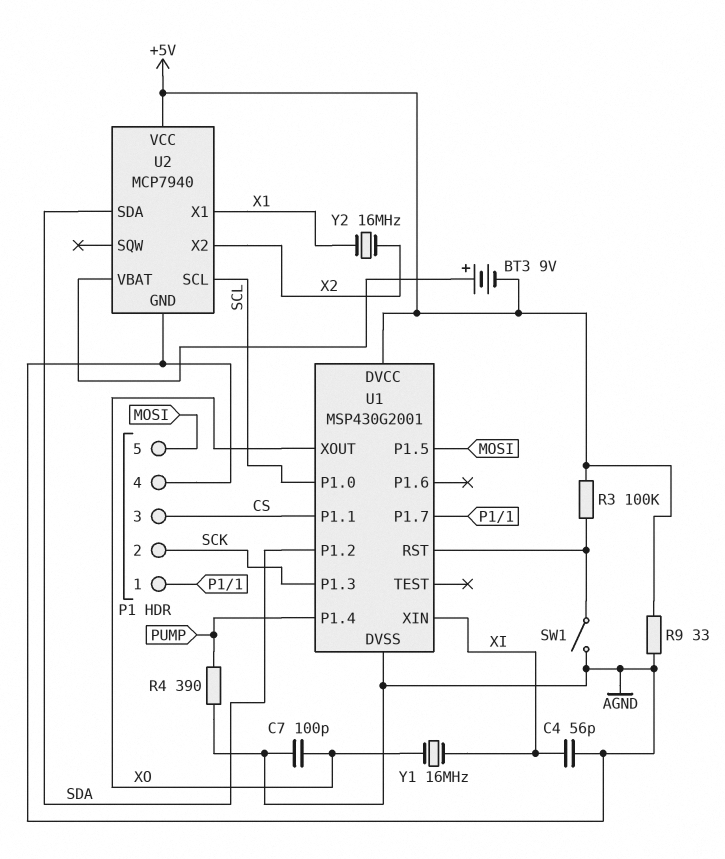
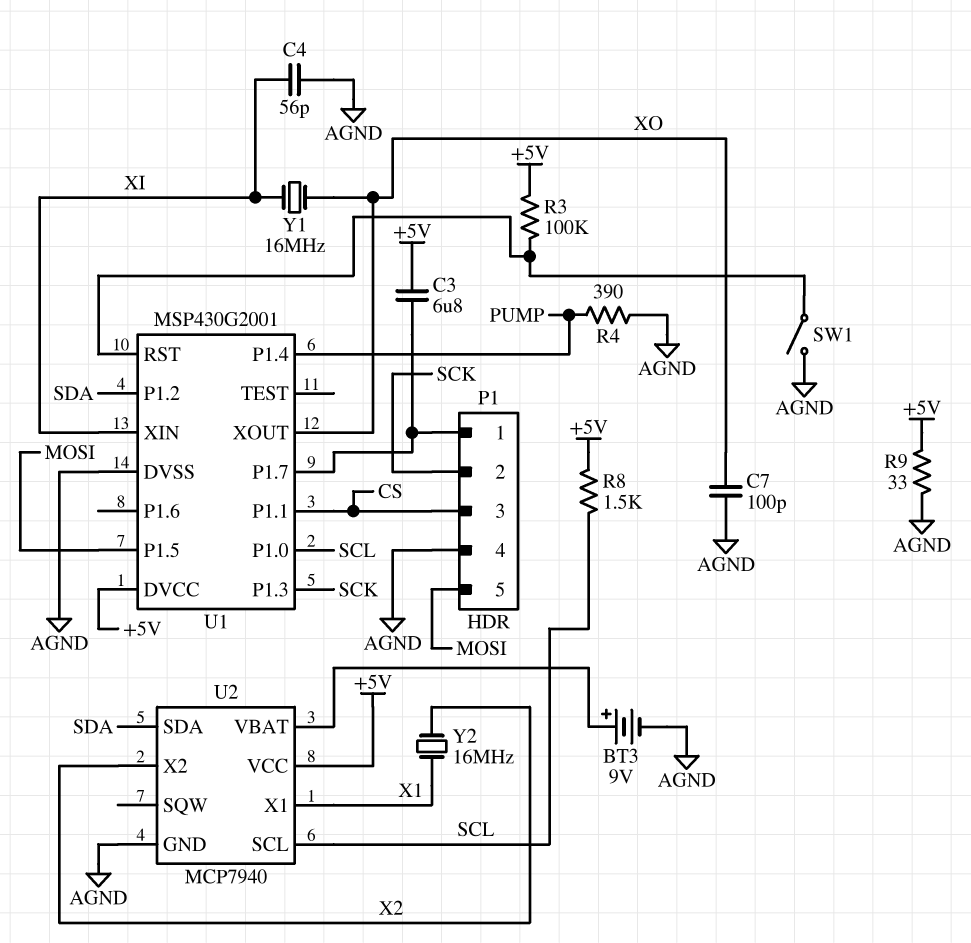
BT3: 9V (plus U2/VBAT, minus +5V) -> 9V (plus U2/VBAT, minus AGND)
C3: none -> 6.8uF (+5V, P1/1)
R8: none -> 1.5k (+5V, SCL)

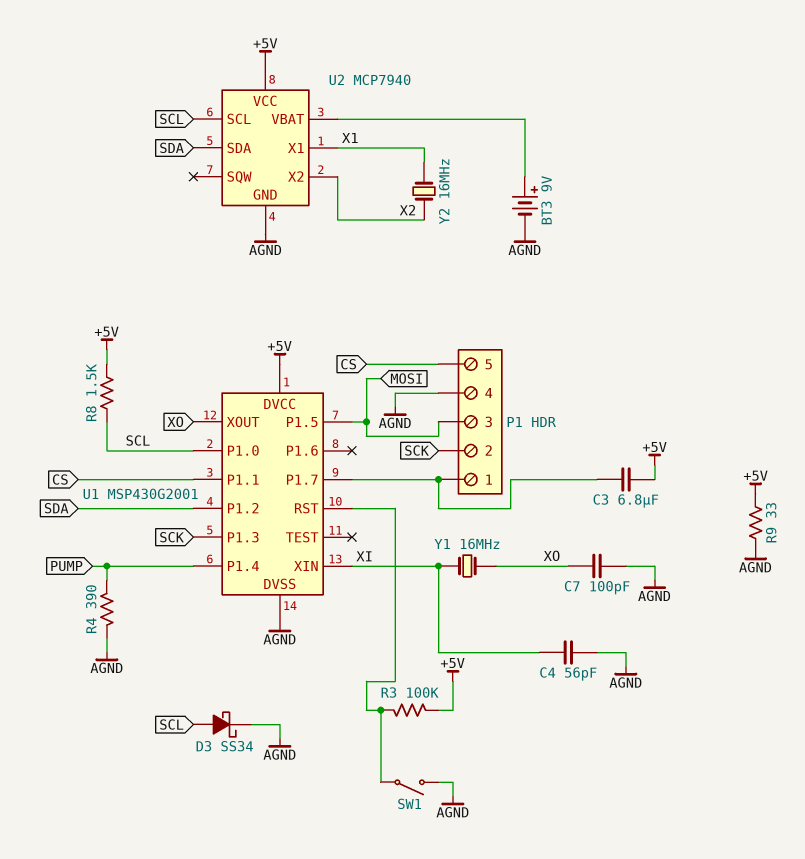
D3: none -> schottky SS34 (A SCL, K AGND)
P1 pin 3: CS -> MOSI
P1 pin 5: MOSI -> CS

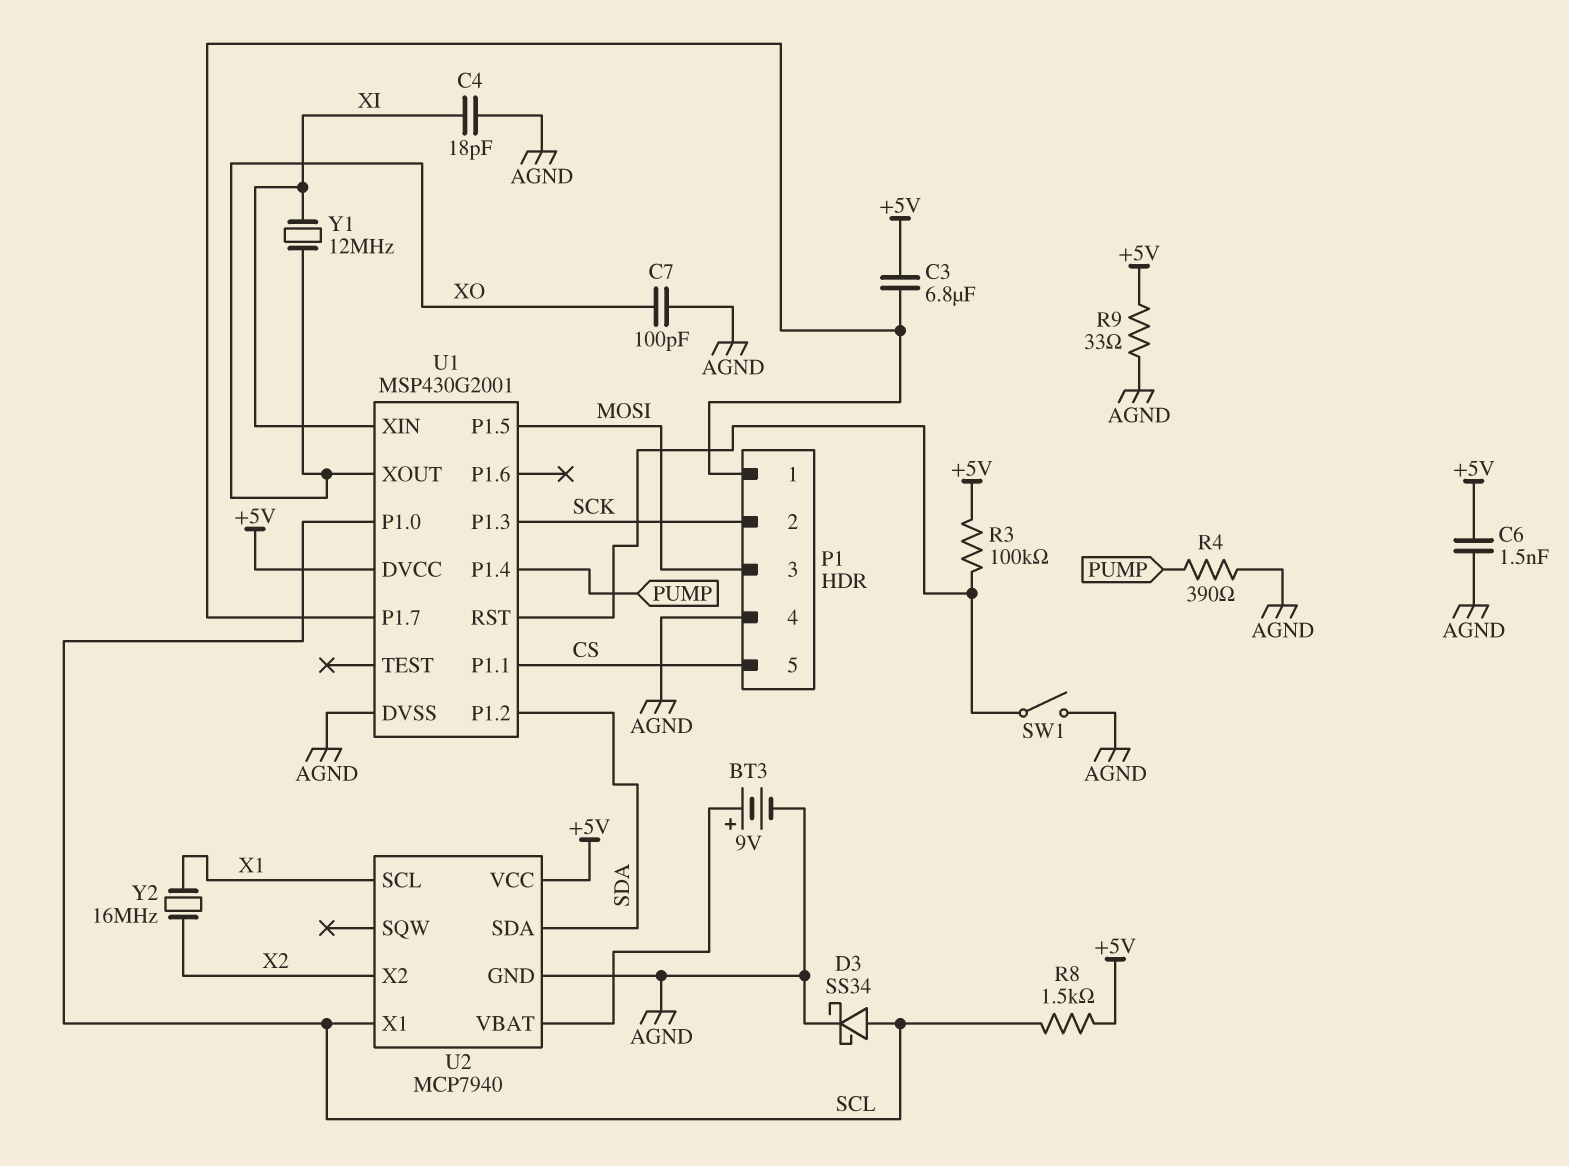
C4: 56pF (AGND, XI) -> 18pF (AGND, XI)
C6: none -> 1.5nF (+5V, AGND)
U2 pin SCL: SCL -> X1
U2 pin X1: X1 -> SCL
Y1: 16MHz (XI, XO) -> 12MHz (XI, XO)

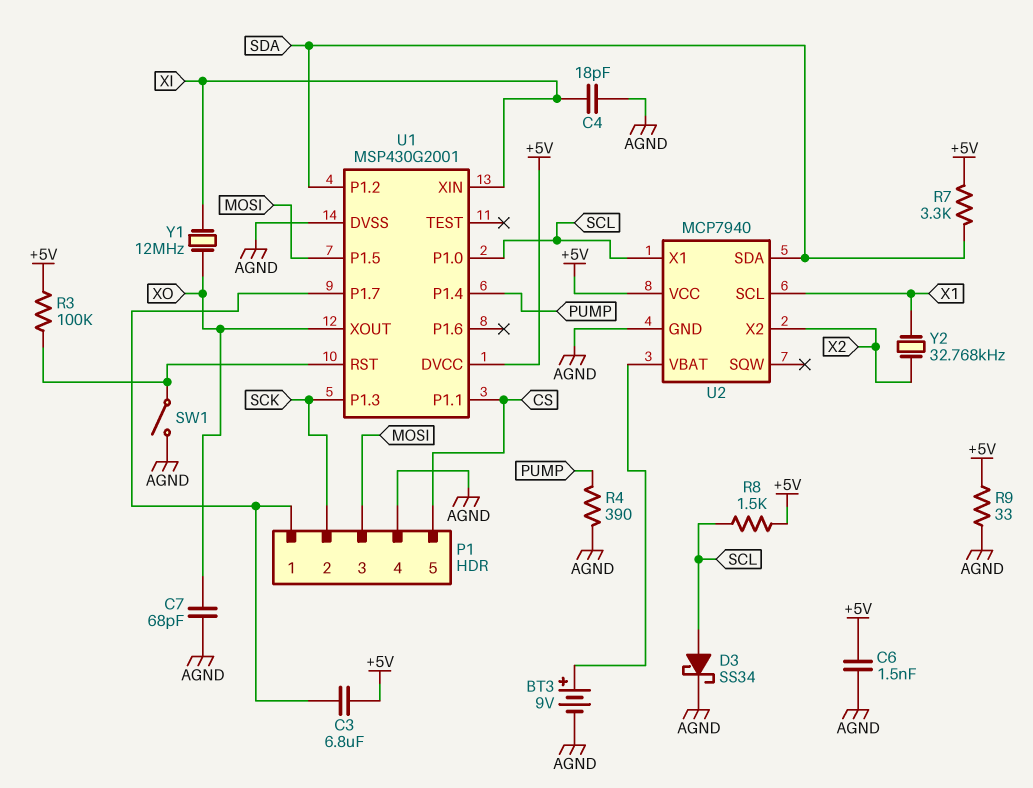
C7: 100pF (AGND, XO) -> 68pF (AGND, XO)
R7: none -> 3.3k (+5V, SDA)
Y2: 16MHz (X1, X2) -> 32.768kHz (X1, X2)

